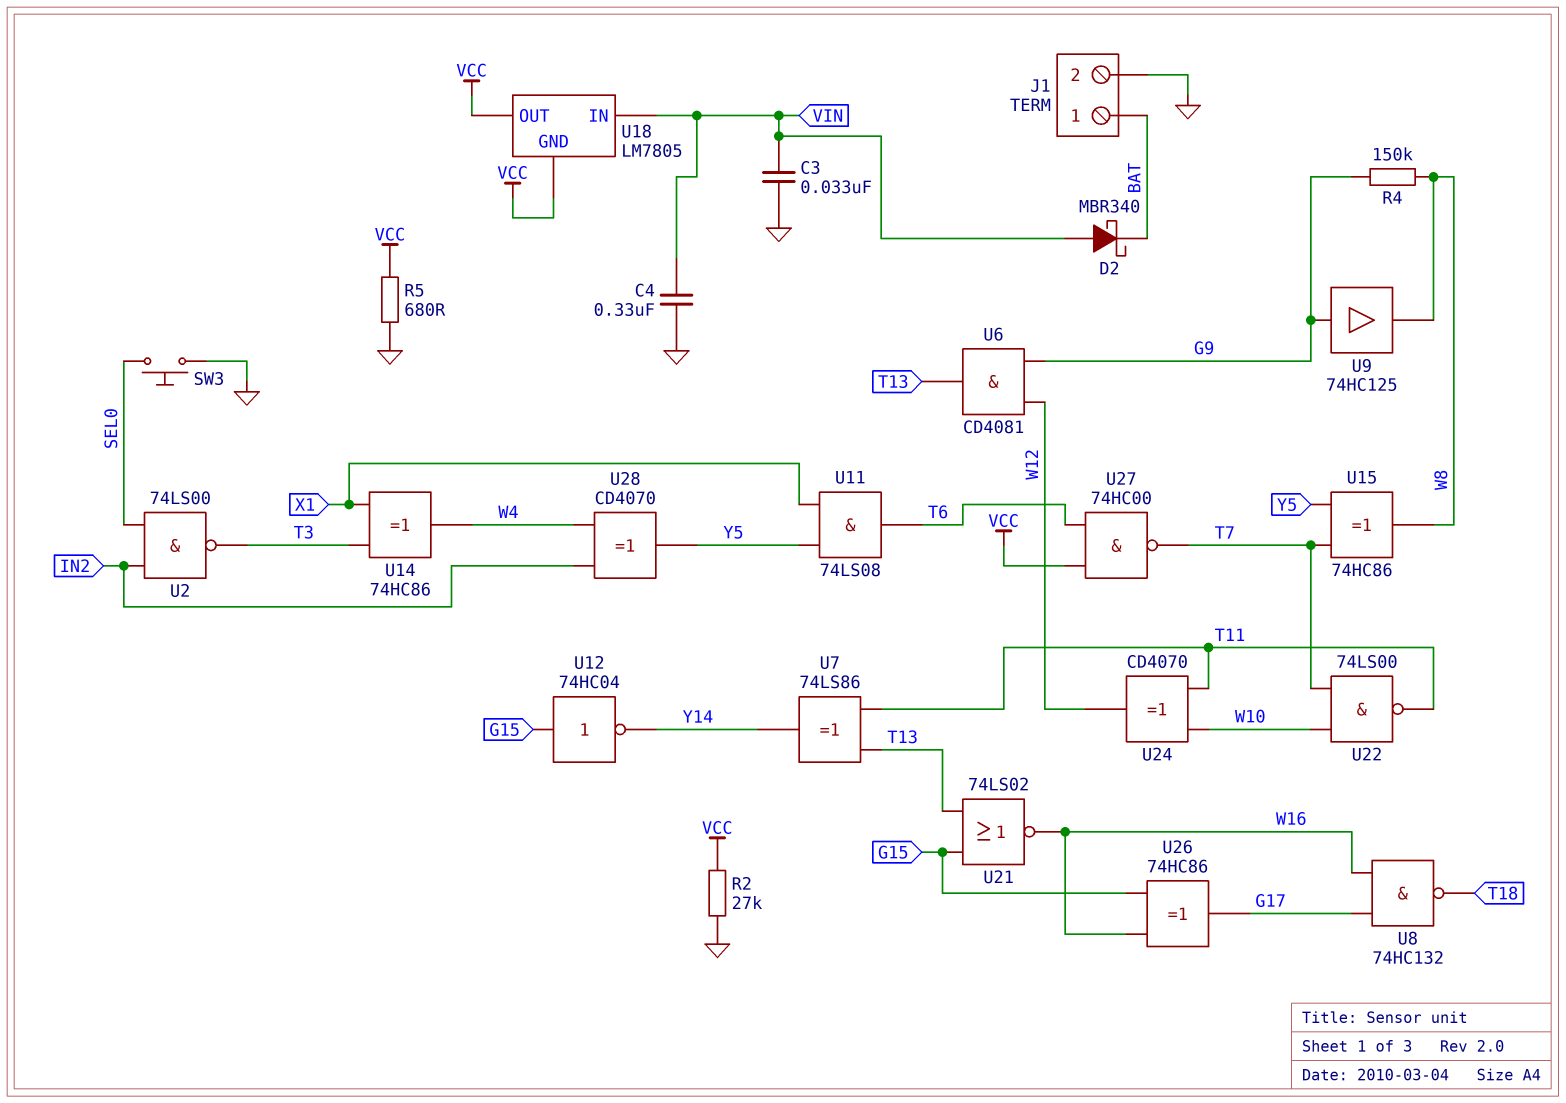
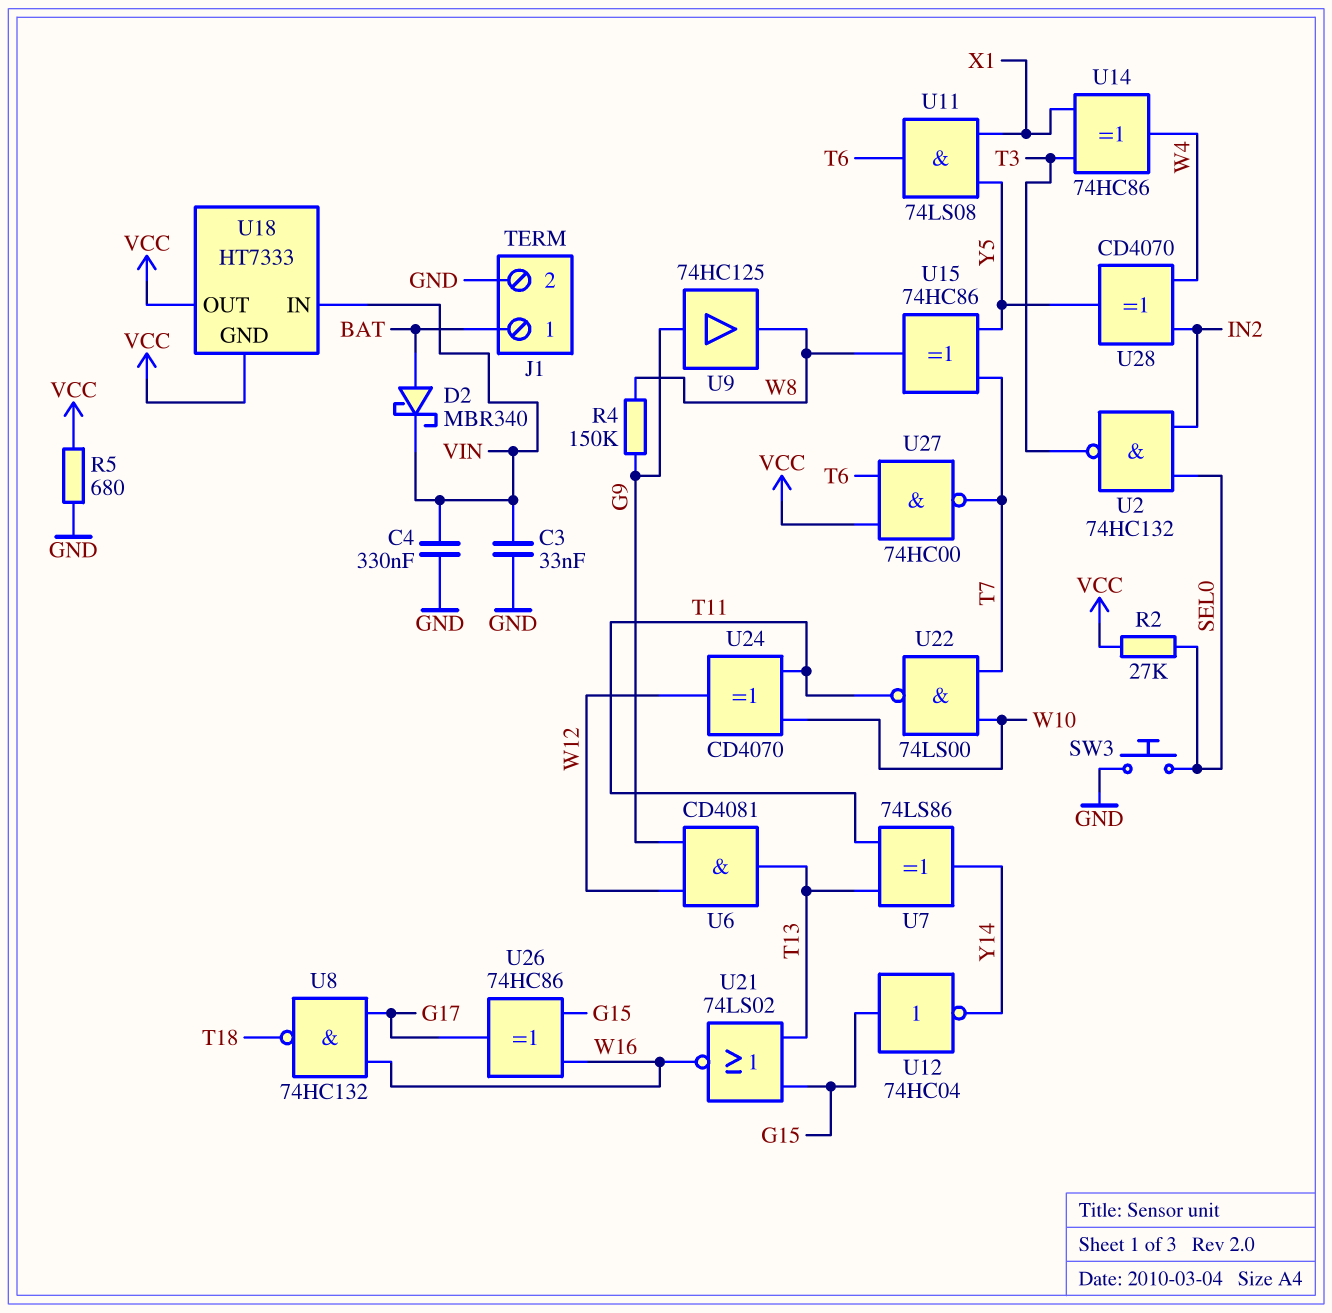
D2: schottky MBR340 (A VIN, K BAT) -> schottky MBR340 (A BAT, K VIN)
R2: 27k (GND, VCC) -> 27k (SEL0, VCC)
U2: NAND 74LS00 (in IN2, in SEL0, out T3) -> NAND 74HC132 (in IN2, in SEL0, out T3)
U18: LM7805 -> HT7333

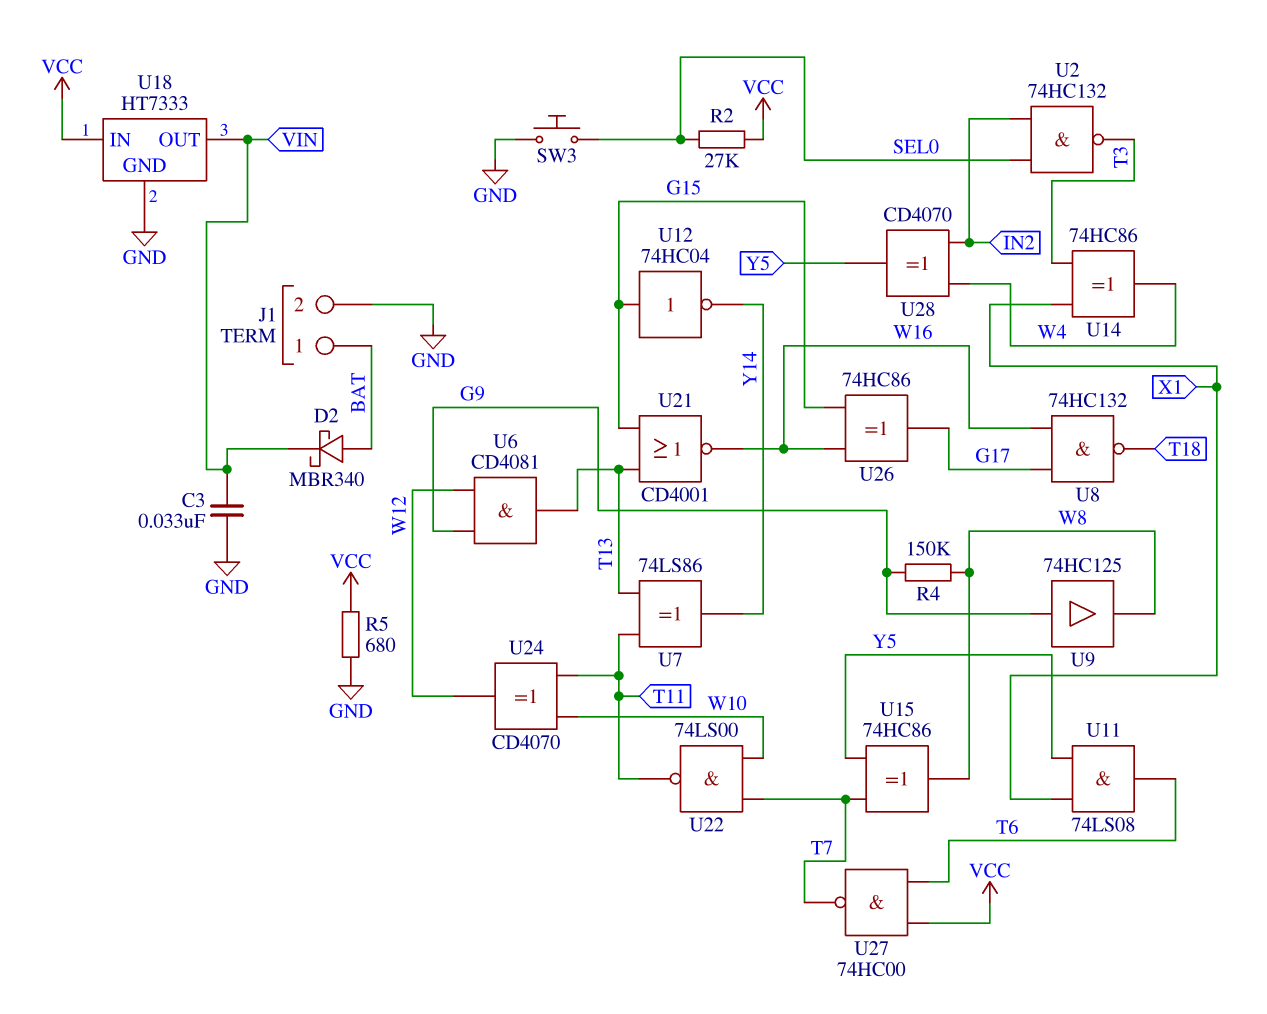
C4: 330nF (GND, VIN) -> none
U18 pin GND: VCC -> GND
U18 pin IN: VIN -> VCC
U18 pin OUT: VCC -> VIN
U21: NOR 74LS02 (in G15, in T13, out W16) -> NOR CD4001 (in G15, in T13, out W16)

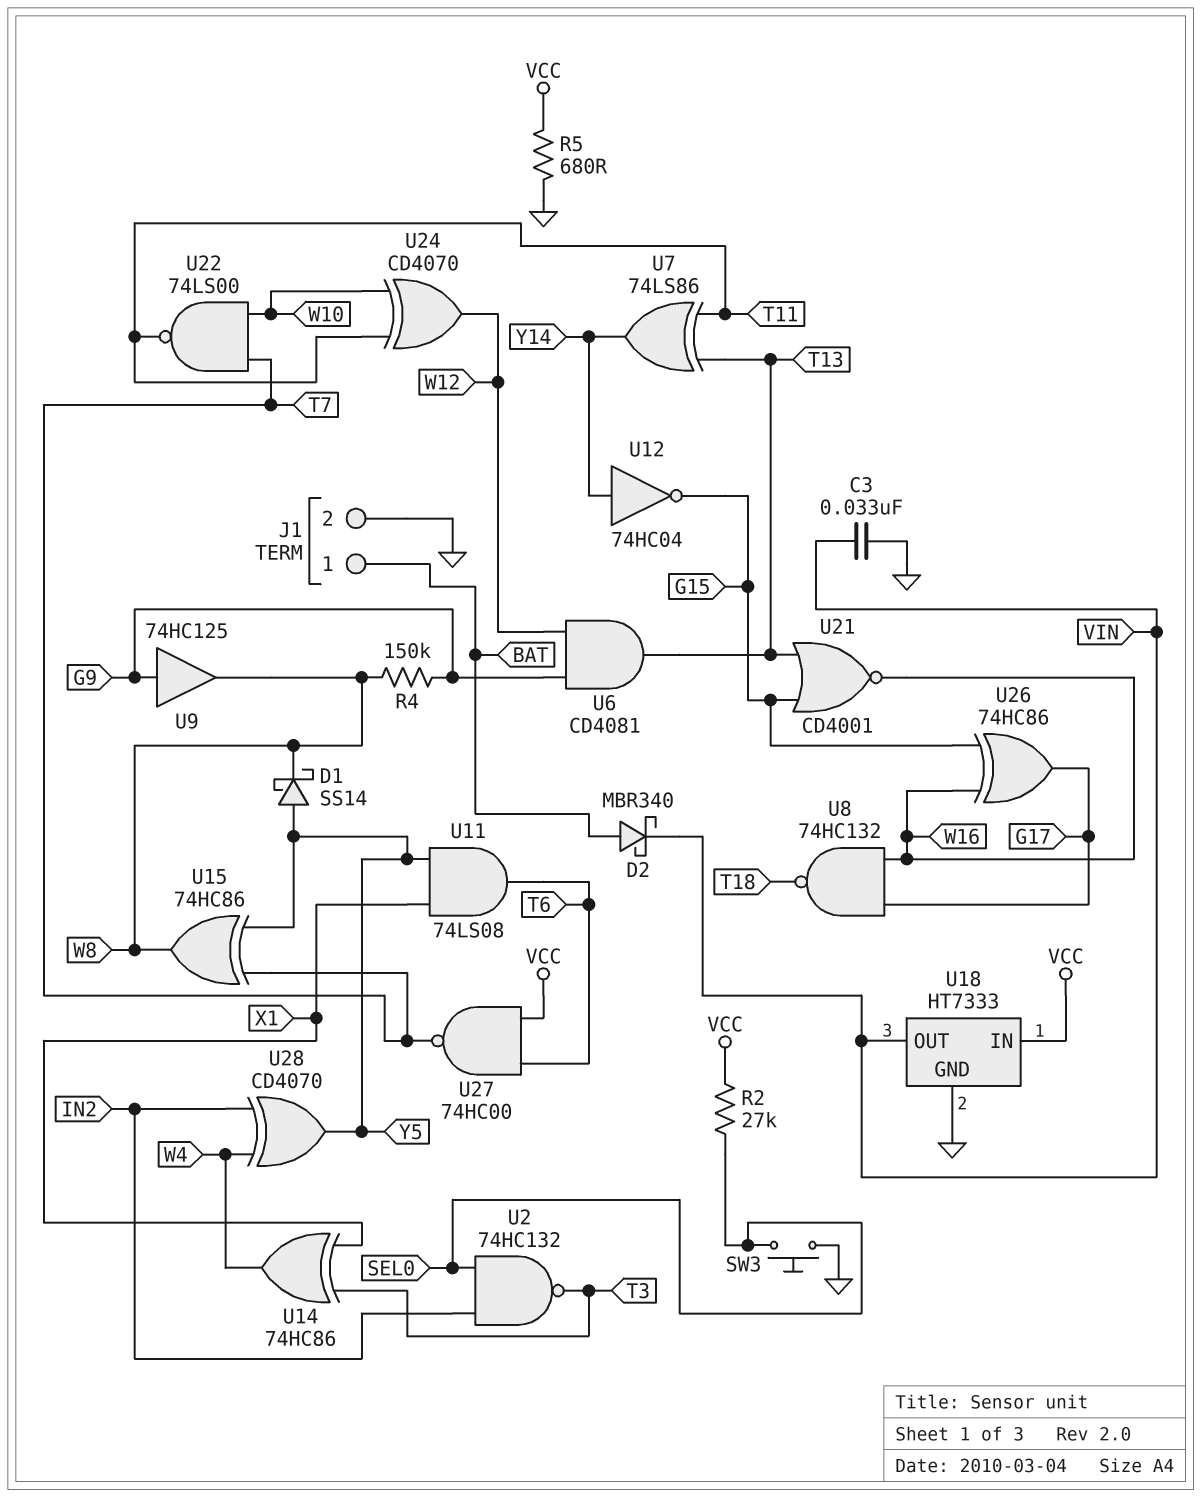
D1: none -> schottky SS14 (A Y5, K W8)
U12: NOT 74HC04 (in G15, out Y14) -> NOT 74HC04 (in Y14, out G15)

